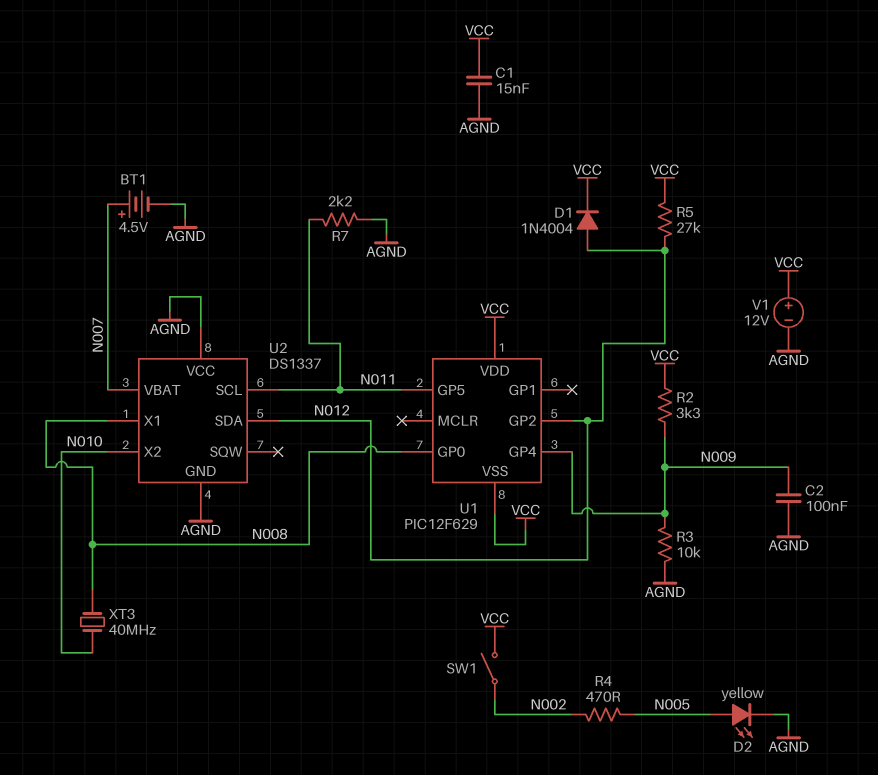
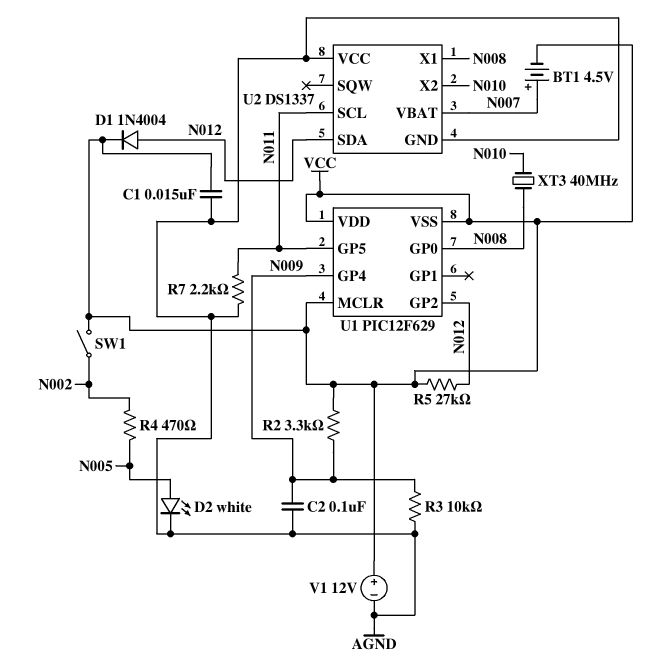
BT1: 4.5V (plus N007, minus AGND) -> 4.5V (plus N007, minus VCC)
D2: LED yellow (A N005, K AGND) -> LED white (A N005, K AGND)
U1 pin MCLR: none -> VCC

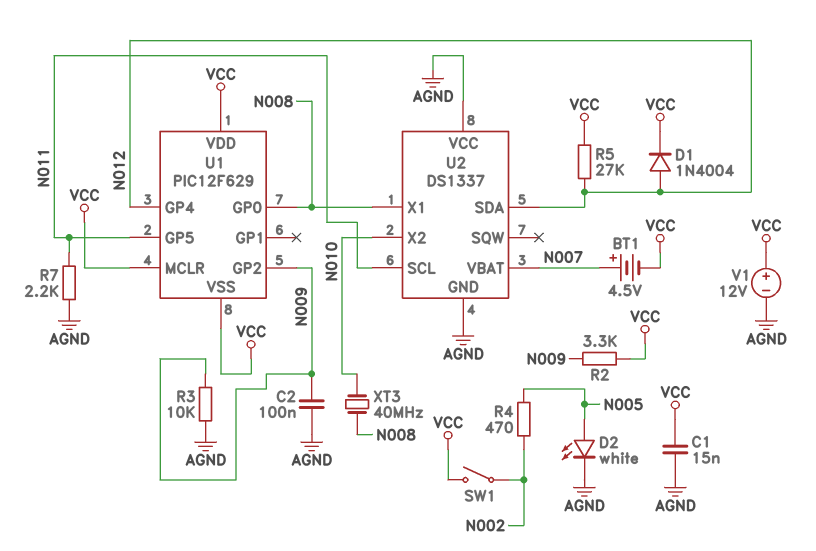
U1 pin GP2: N012 -> N009
U1 pin GP4: N009 -> N012

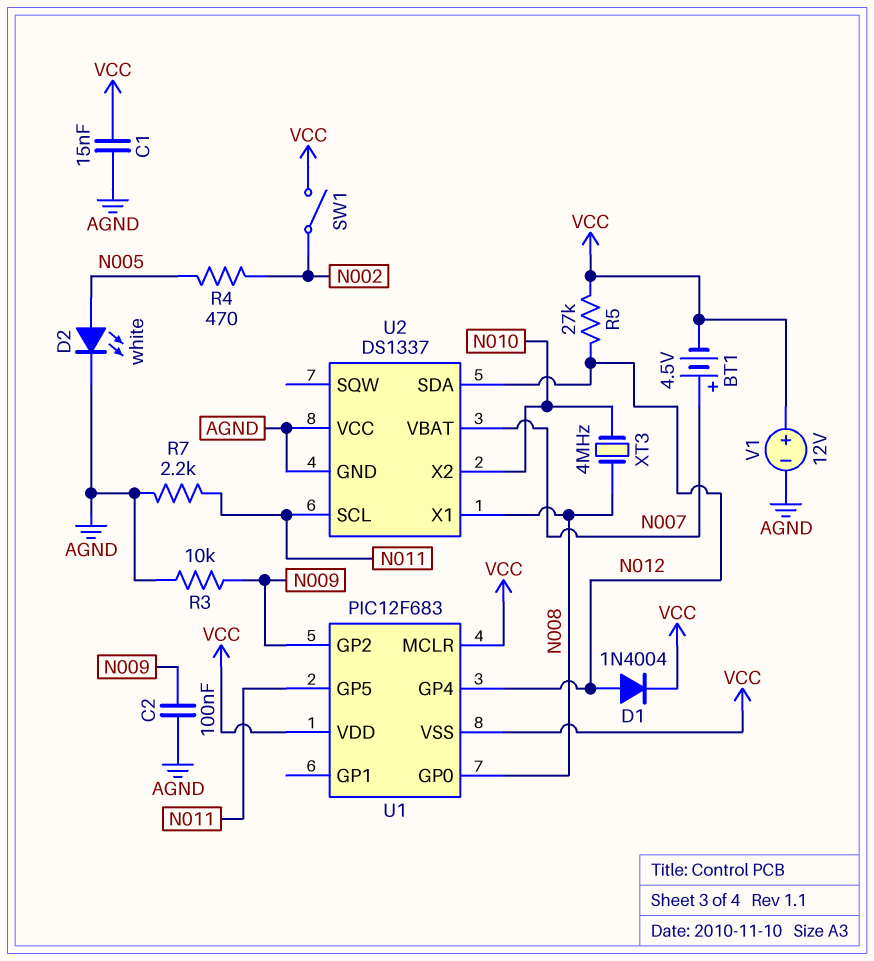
R2: 3.3k (N009, VCC) -> none
U1: PIC12F629 -> PIC12F683
XT3: 40MHz (N008, N010) -> 4MHz (N008, N010)

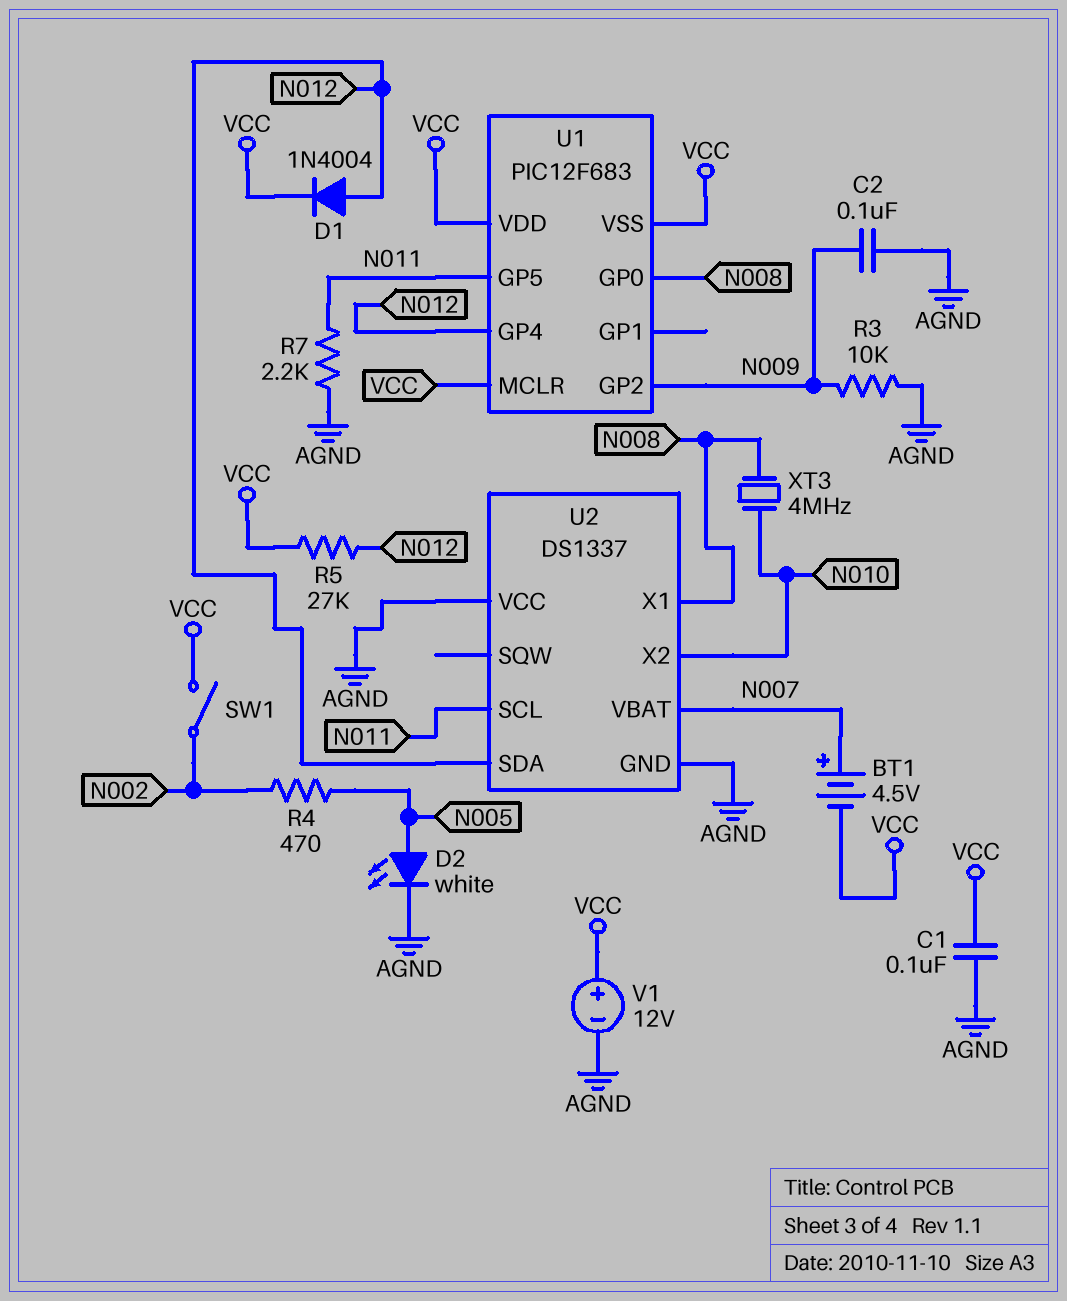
C1: 15nF (AGND, VCC) -> 100nF (AGND, VCC)

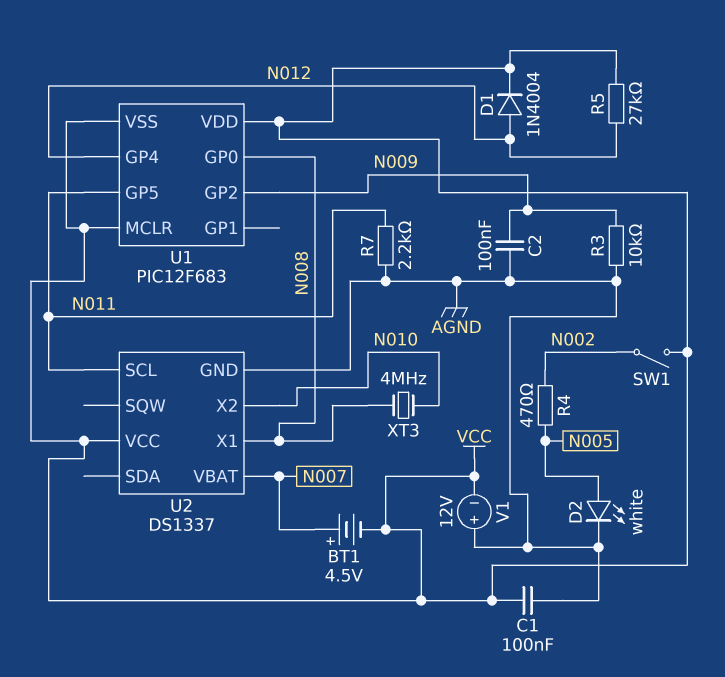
U2 pin SDA: N012 -> none
U2 pin VCC: AGND -> VCC
V1: 12V (plus VCC, minus AGND) -> 12V (plus AGND, minus VCC)

